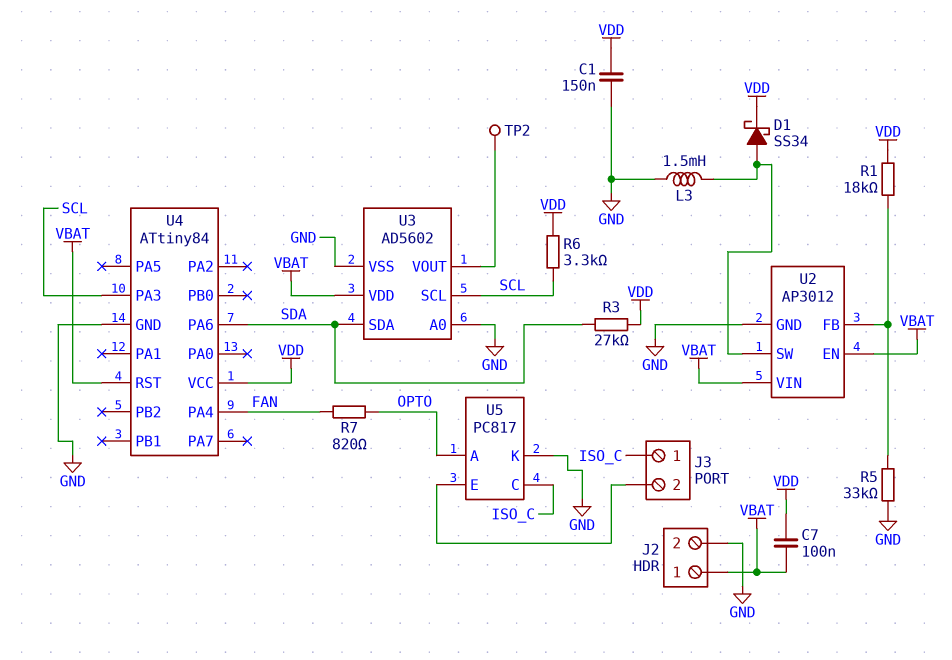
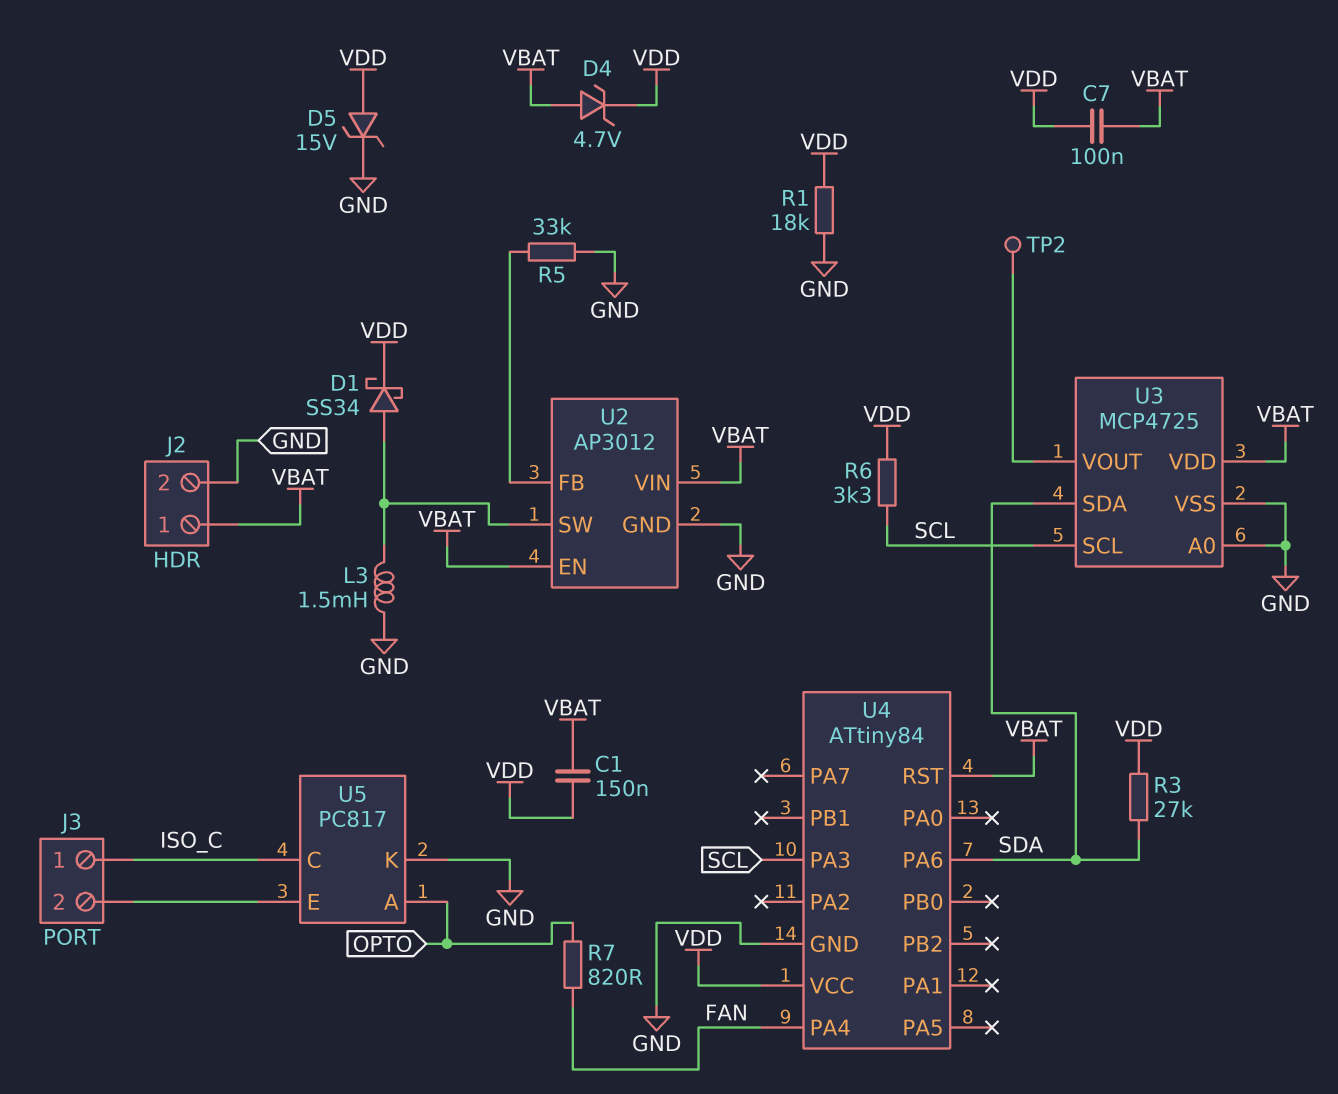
C1: 150nF (GND, VDD) -> 150nF (VBAT, VDD)
D4: none -> zener 4.7V (A VBAT, K VDD)
D5: none -> zener 15V (A VDD, K GND)
R1: 18k (U2/FB, VDD) -> 18k (GND, VDD)
U3: AD5602 -> MCP4725

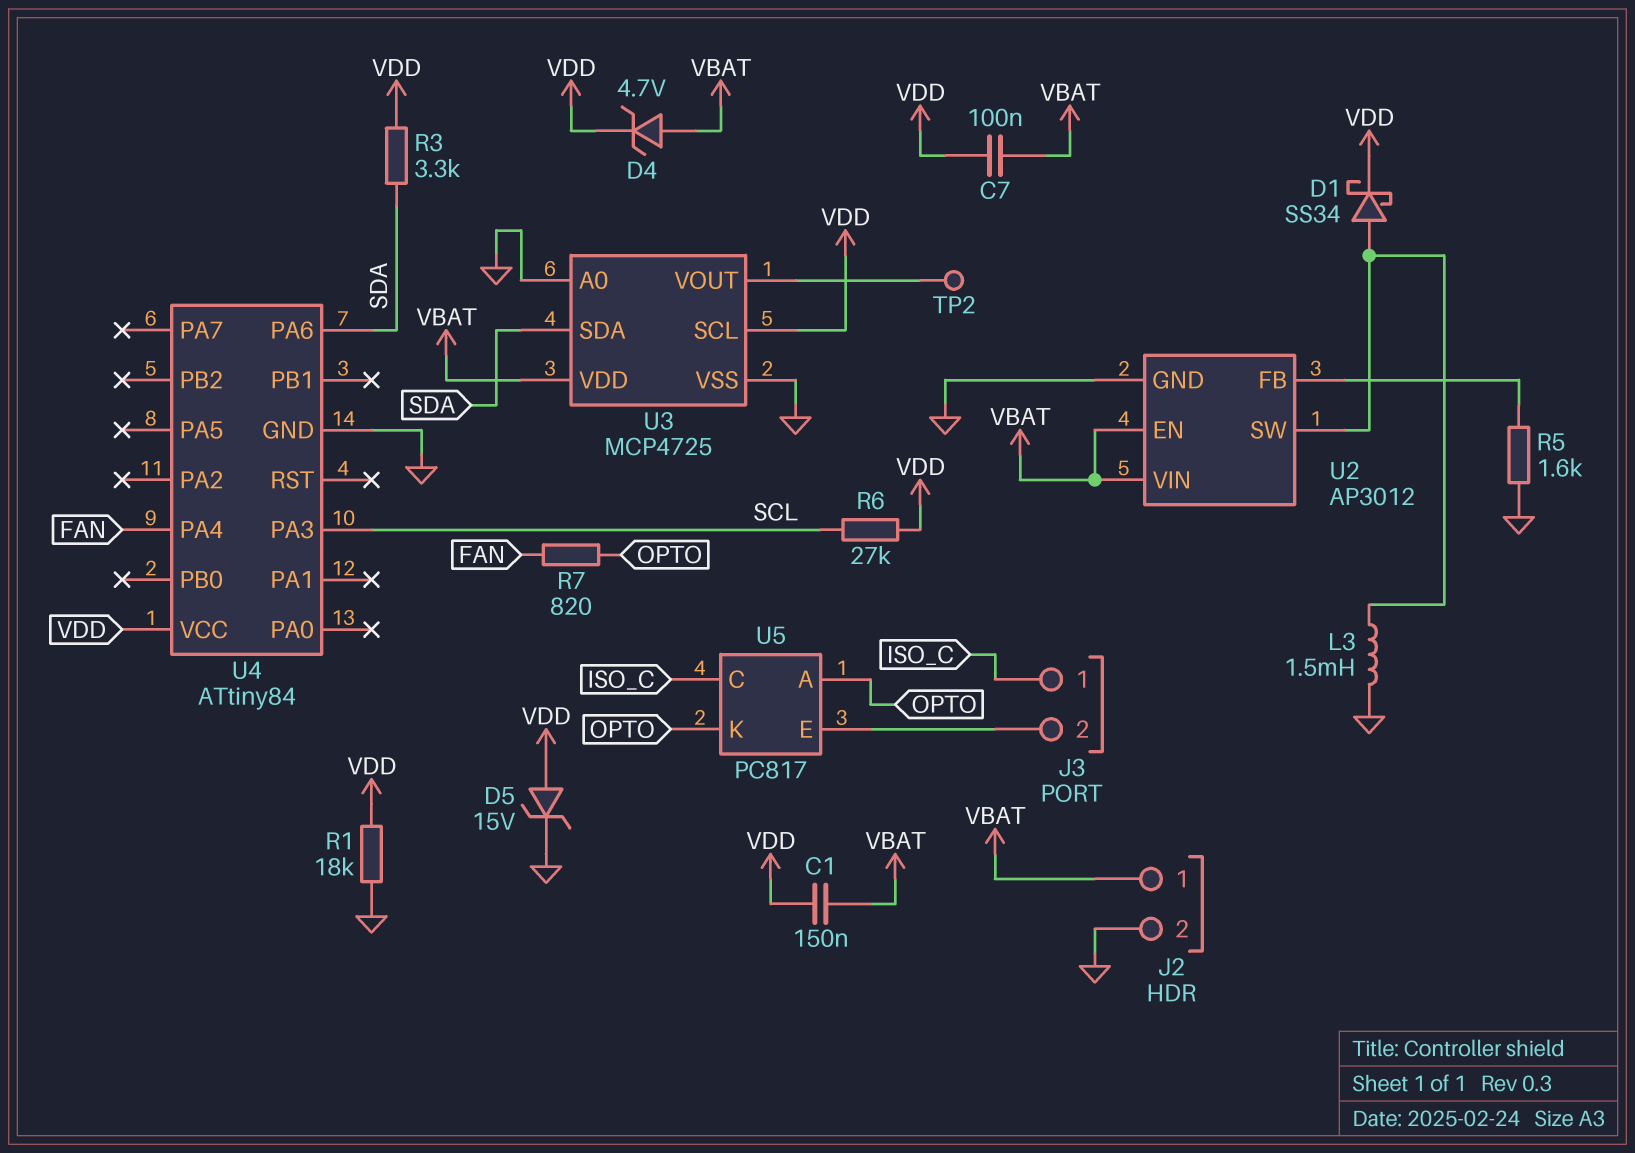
R3: 27k (SDA, VDD) -> 3.3k (SDA, VDD)
R5: 33k (GND, U2/FB) -> 1.6k (GND, U2/FB)
R6: 3.3k (SCL, VDD) -> 27k (SCL, VDD)
U3 pin SCL: SCL -> VDD
U4 pin RST: VBAT -> none
U5 pin K: GND -> OPTO

